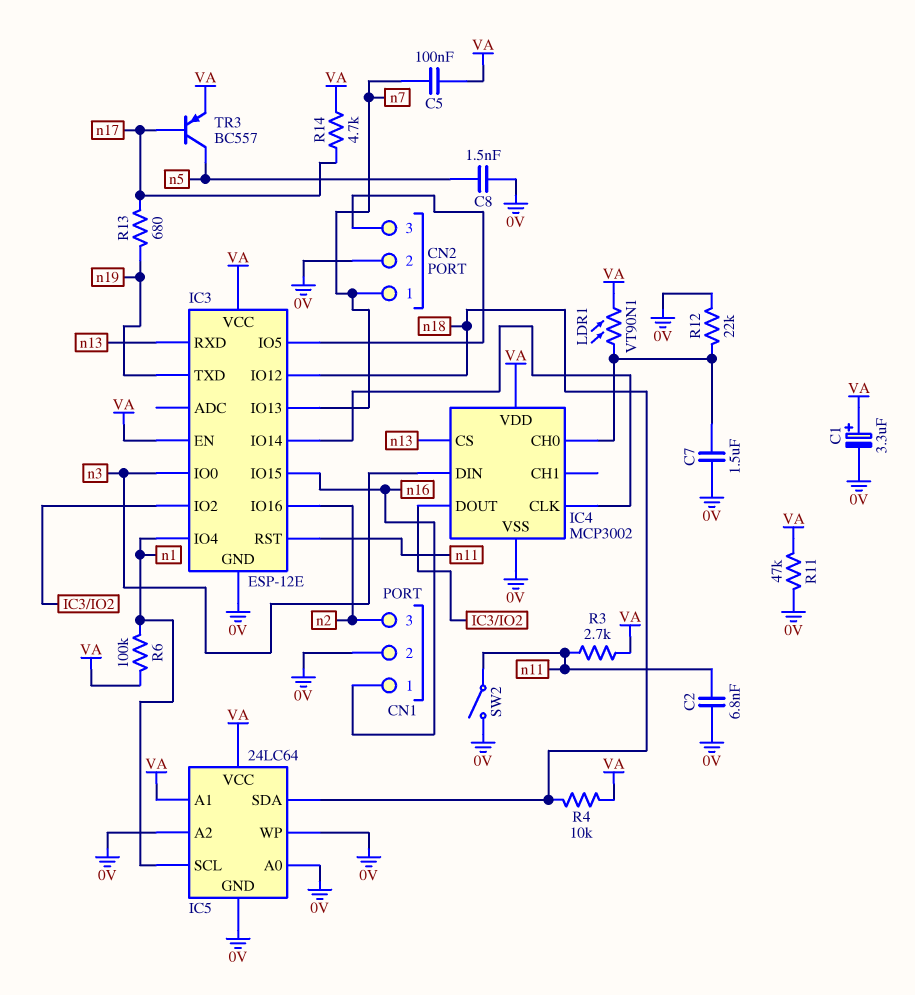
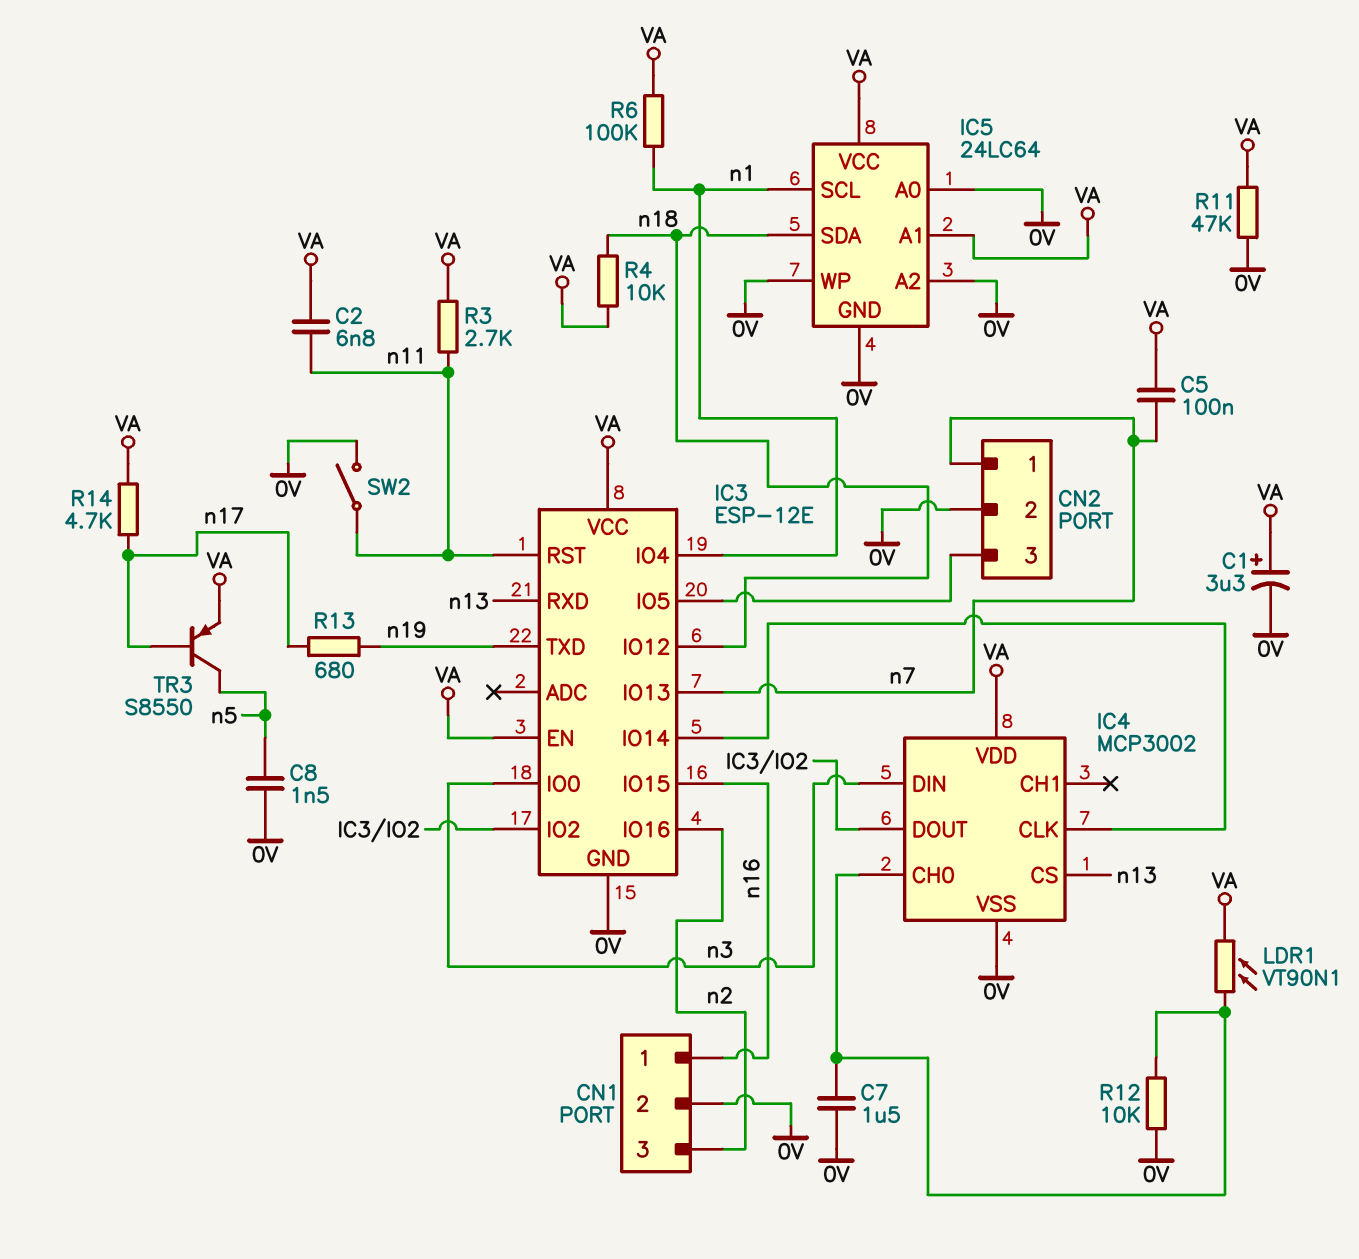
C2: 6.8nF (0V, n11) -> 6.8nF (VA, n11)
R12: 22k (0V, IC4/CH0) -> 10k (0V, IC4/CH0)
TR3: PNP BC557 (B n17, C n5, E VA) -> PNP S8550 (B n17, C n5, E VA)

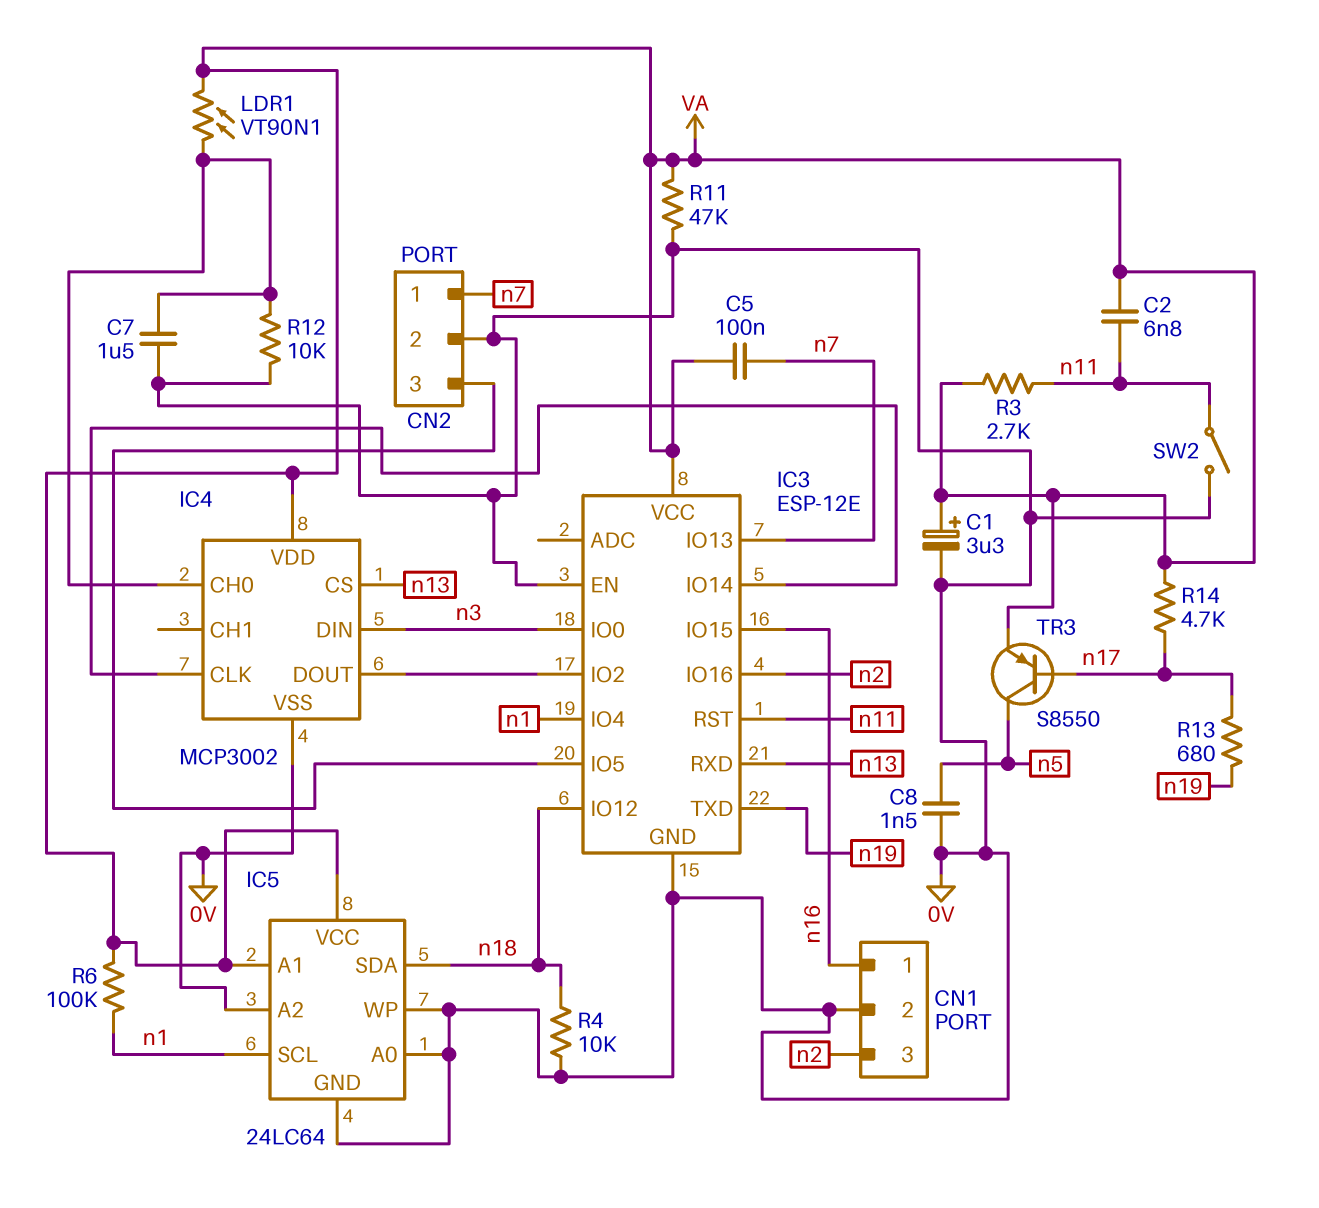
IC3 pin EN: VA -> 0V
R4: 10k (VA, n18) -> 10k (0V, n18)

